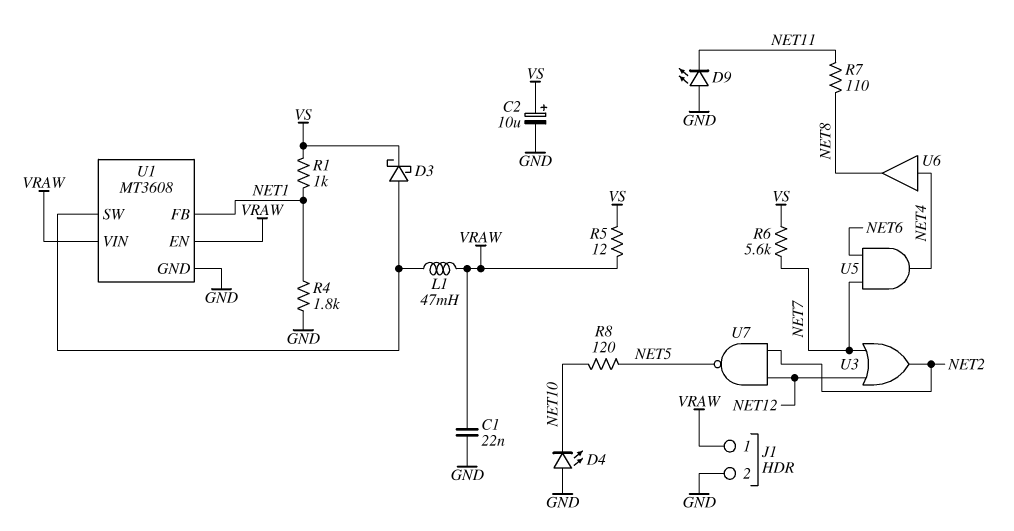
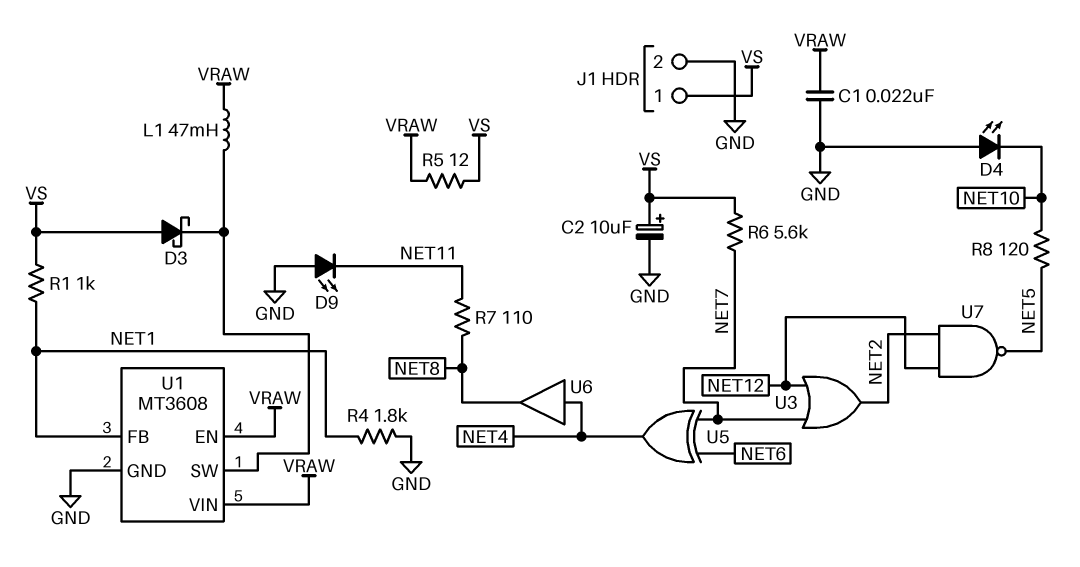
D3: schottky (A U1/SW, K VS) -> schottky (A VS, K U1/SW)
J1 pin 1: VRAW -> VS
U5: AND (in NET6, in NET7, out NET4) -> XOR (in NET6, in NET7, out NET4)

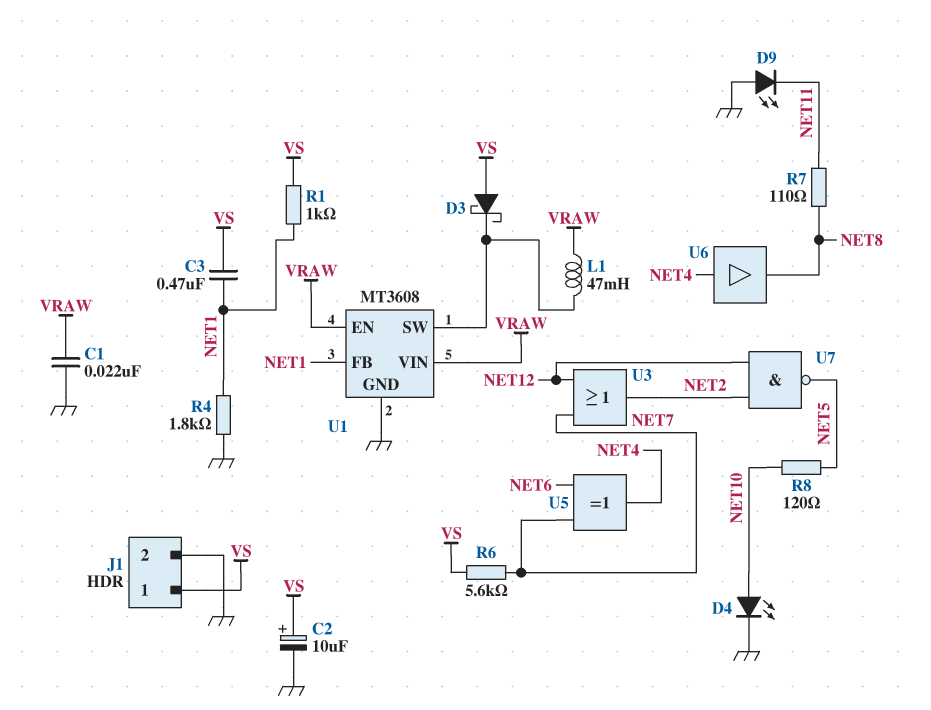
C3: none -> 470nF (NET1, VS)
D4: LED (A GND, K NET10) -> LED (A NET10, K GND)
R5: 12 (VRAW, VS) -> none

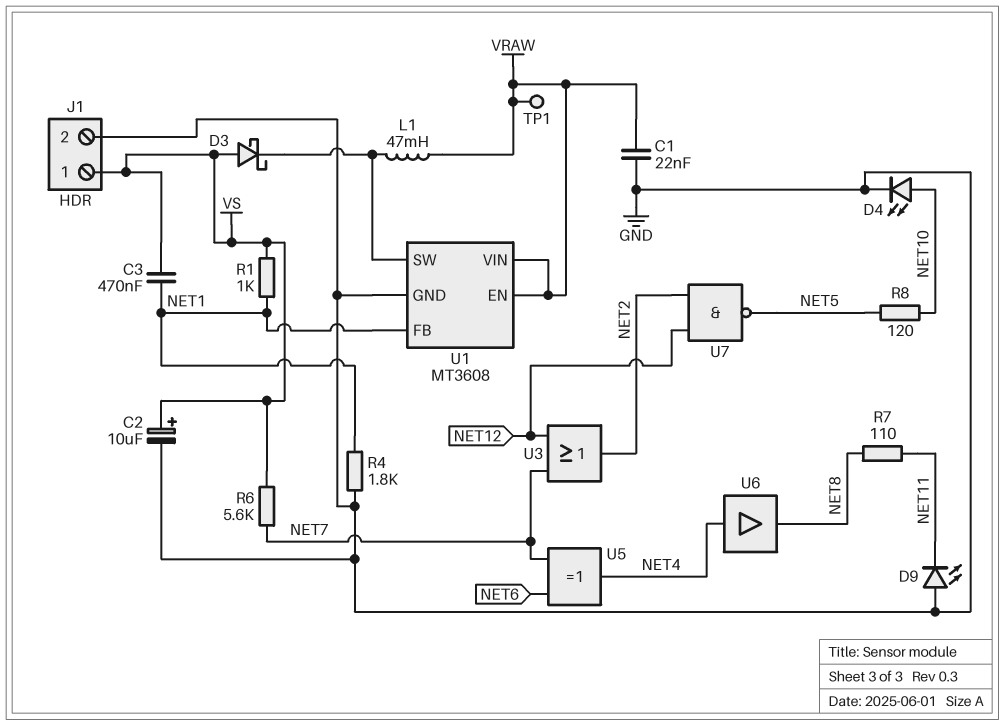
TP1: none -> test point (VRAW)

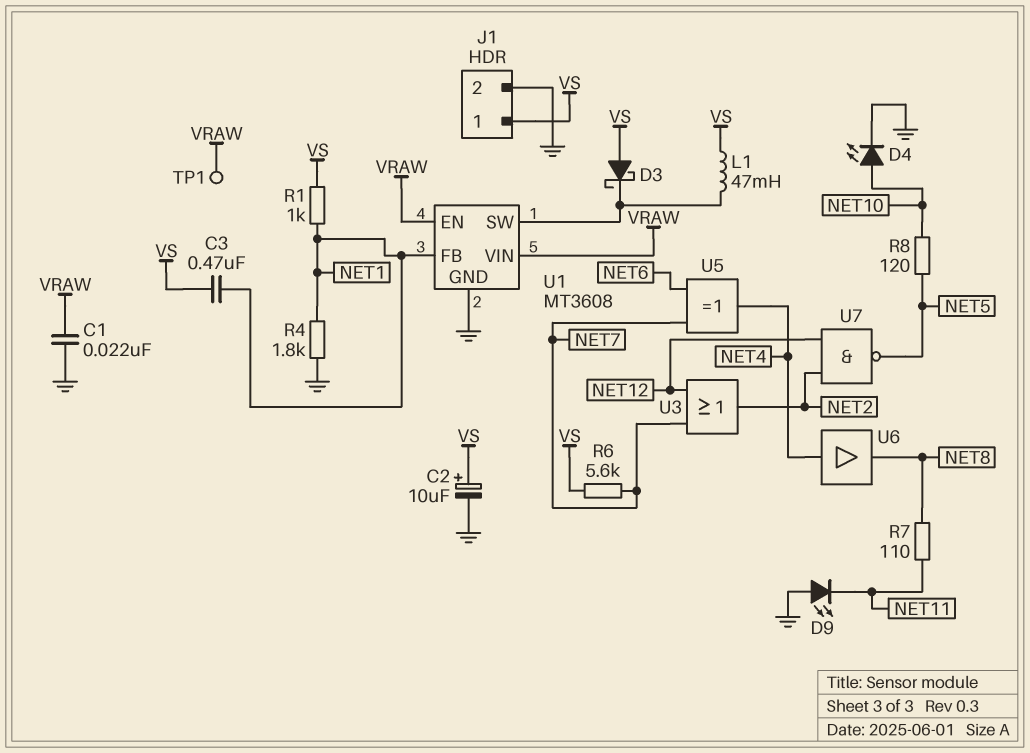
L1: 47mH (U1/SW, VRAW) -> 47mH (U1/SW, VS)

